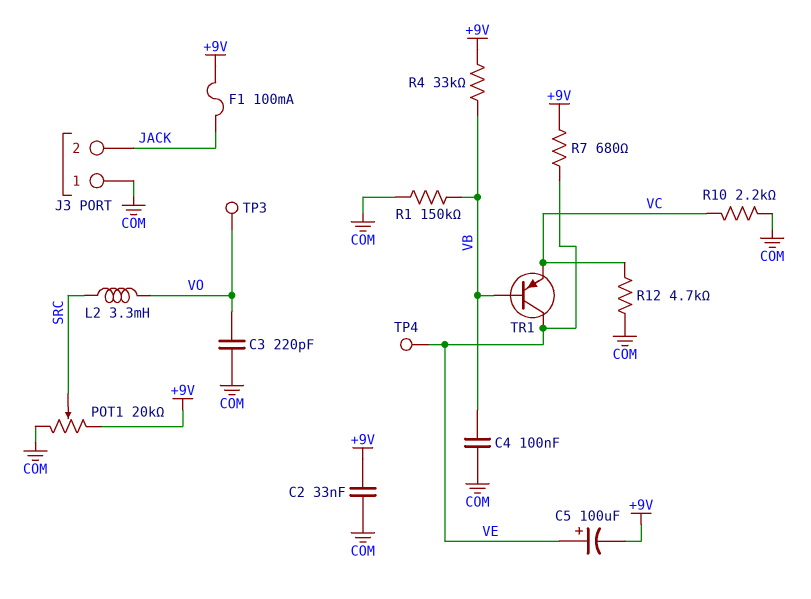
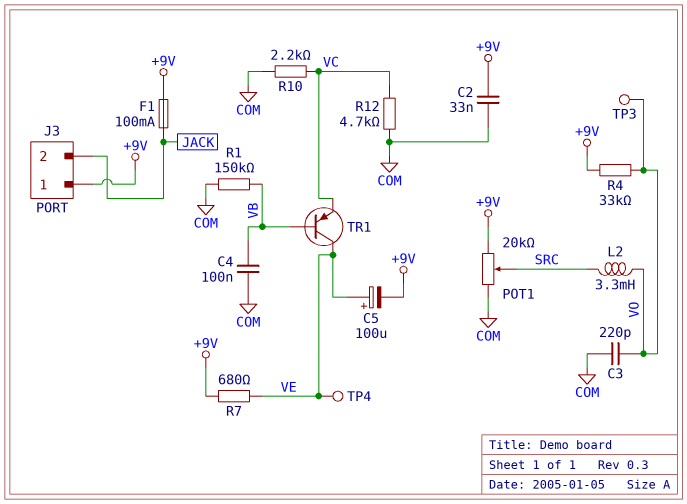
J3 pin 1: COM -> +9V
R4: 33k (+9V, VB) -> 33k (+9V, VO)

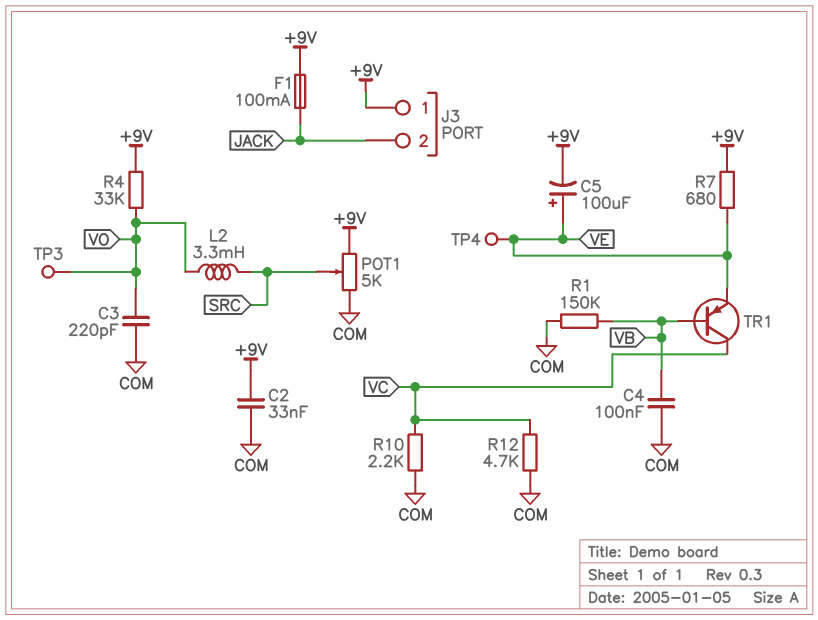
POT1: 20k (+9V, COM, wiper SRC) -> 5k (+9V, COM, wiper SRC)
TR1: PNP (B VB, C VE, E VC) -> PNP (B VB, C VC, E VE)

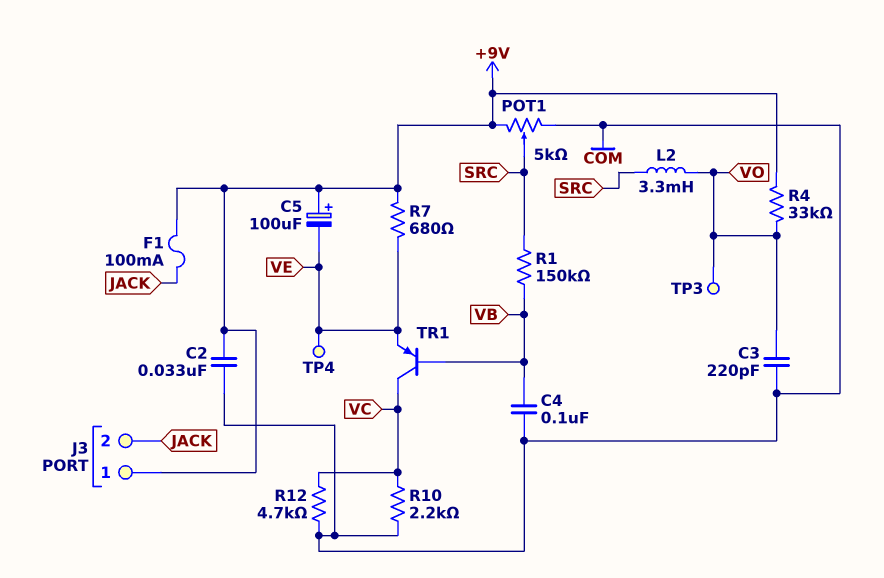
C5: 100uF (plus VE, minus +9V) -> 100uF (plus +9V, minus VE)
R1: 150k (COM, VB) -> 150k (SRC, VB)

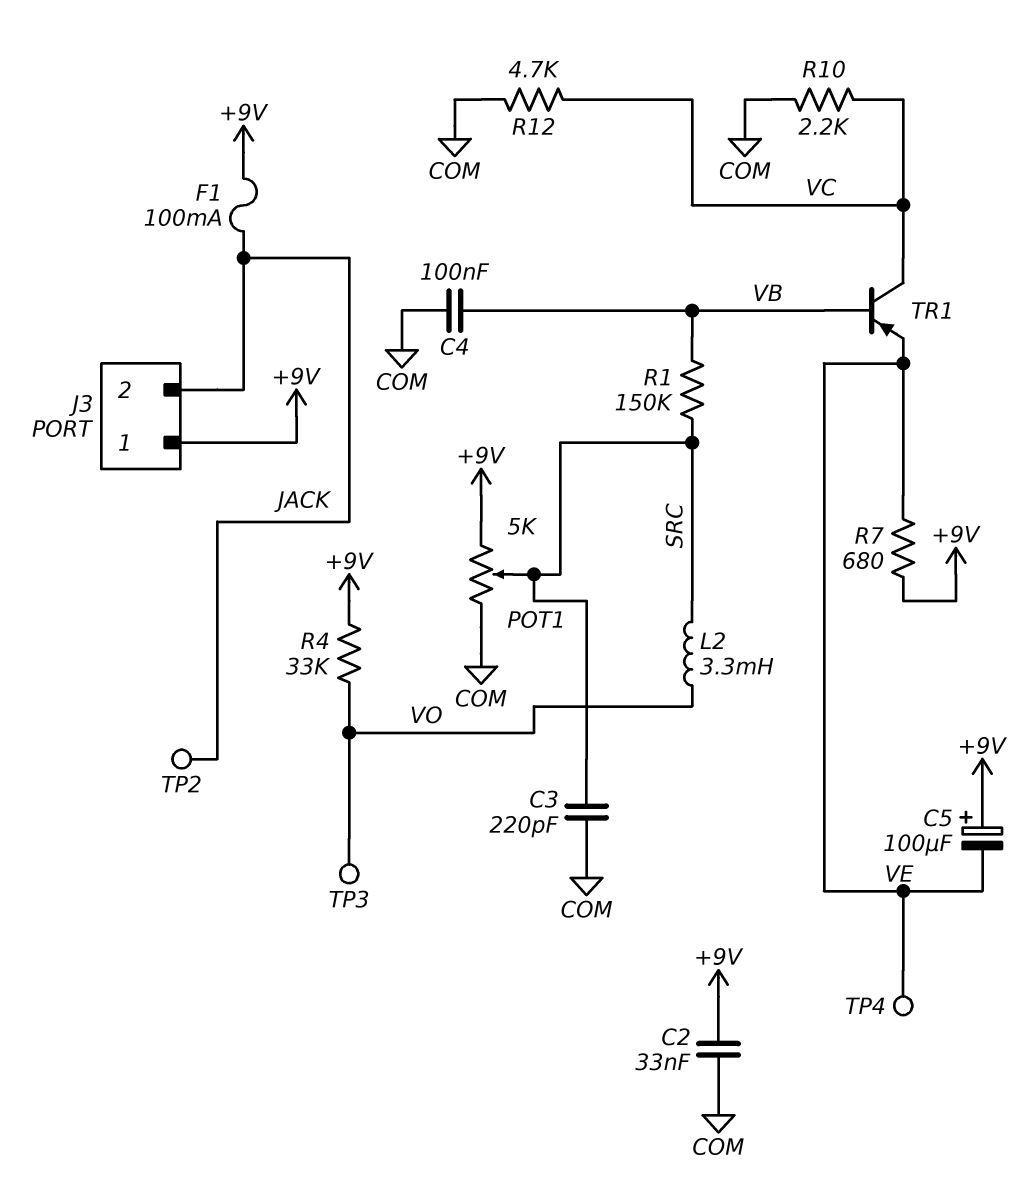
C3: 220pF (COM, VO) -> 220pF (COM, SRC)
TP2: none -> test point (JACK)

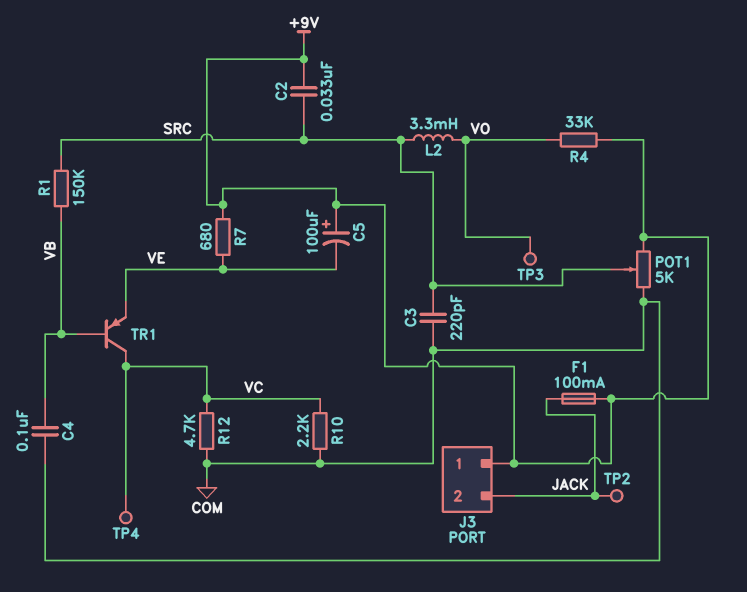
C2: 33nF (+9V, COM) -> 33nF (+9V, SRC)
TP4: test point (VE) -> test point (VC)

